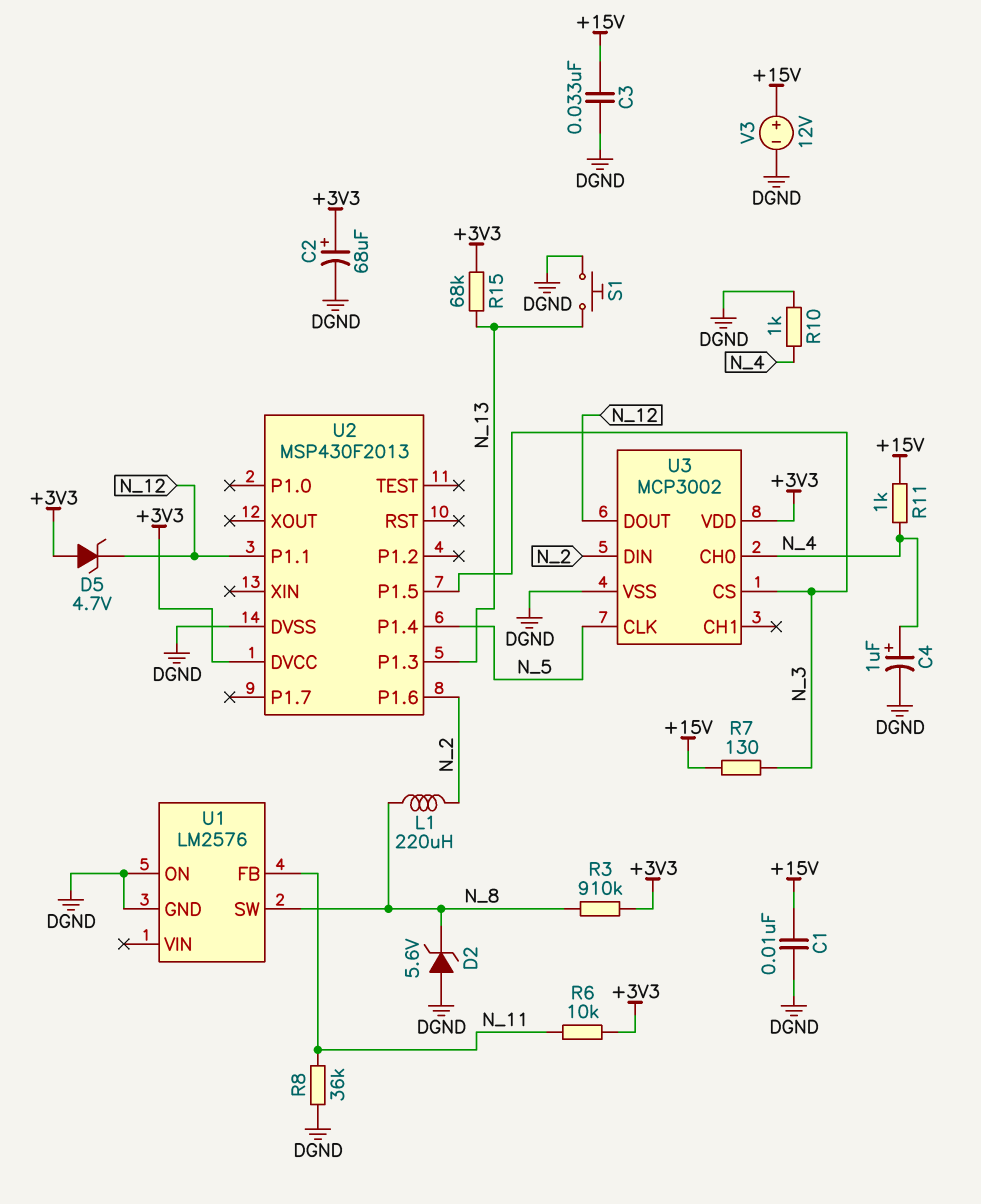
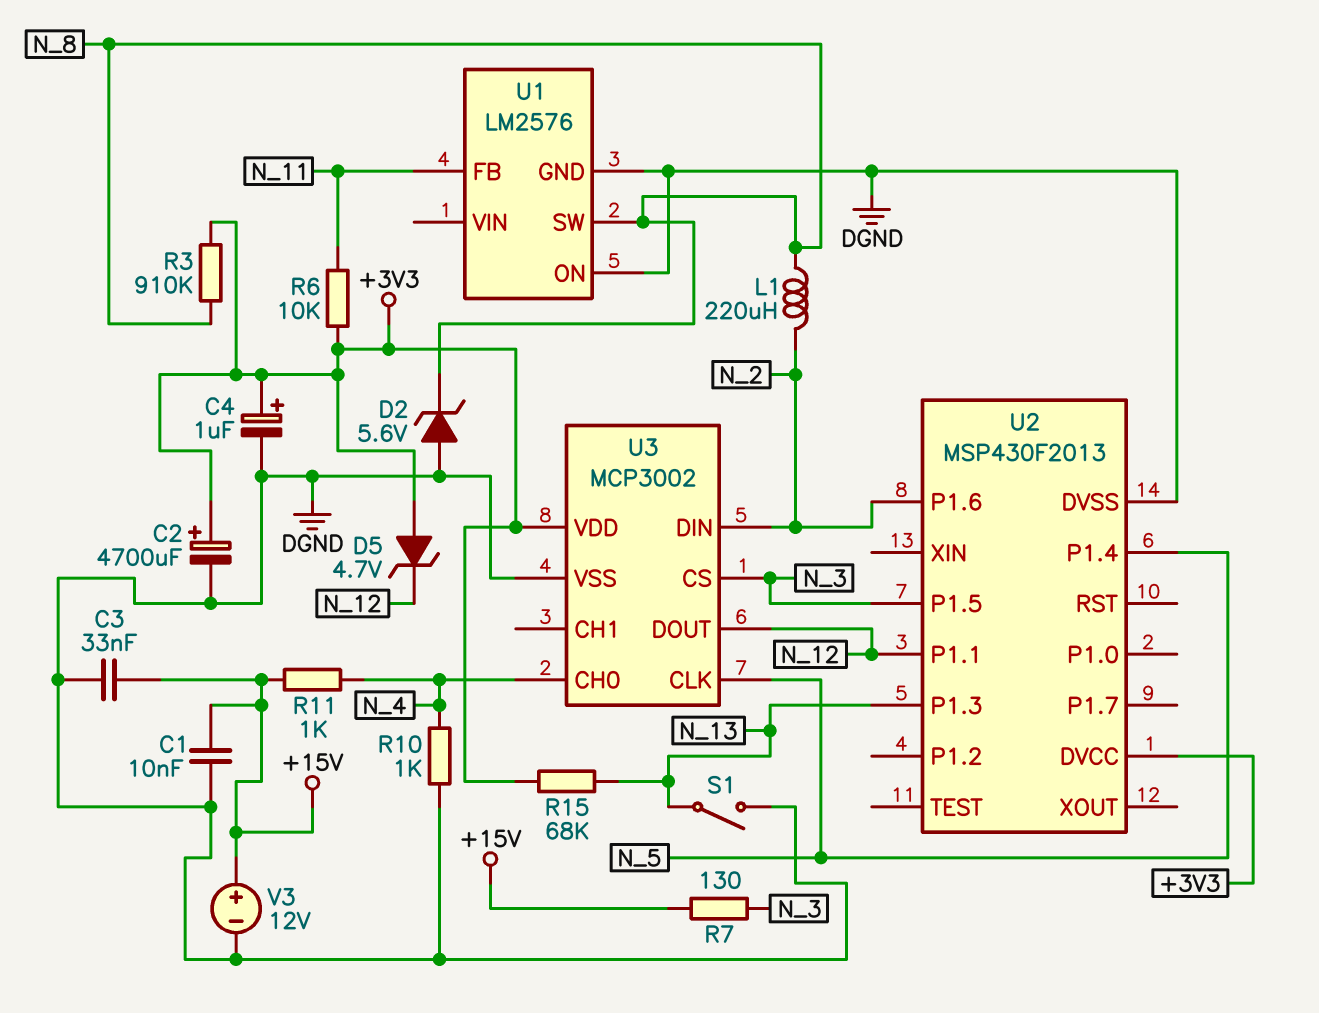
C2: 68uF (plus +3V3, minus DGND) -> 4700uF (plus +3V3, minus DGND)
C4: 1uF (plus N_4, minus DGND) -> 1uF (plus +3V3, minus DGND)
R8: 36k (DGND, N_11) -> none
S1: button (DGND, N_13) -> switch (DGND, N_13)

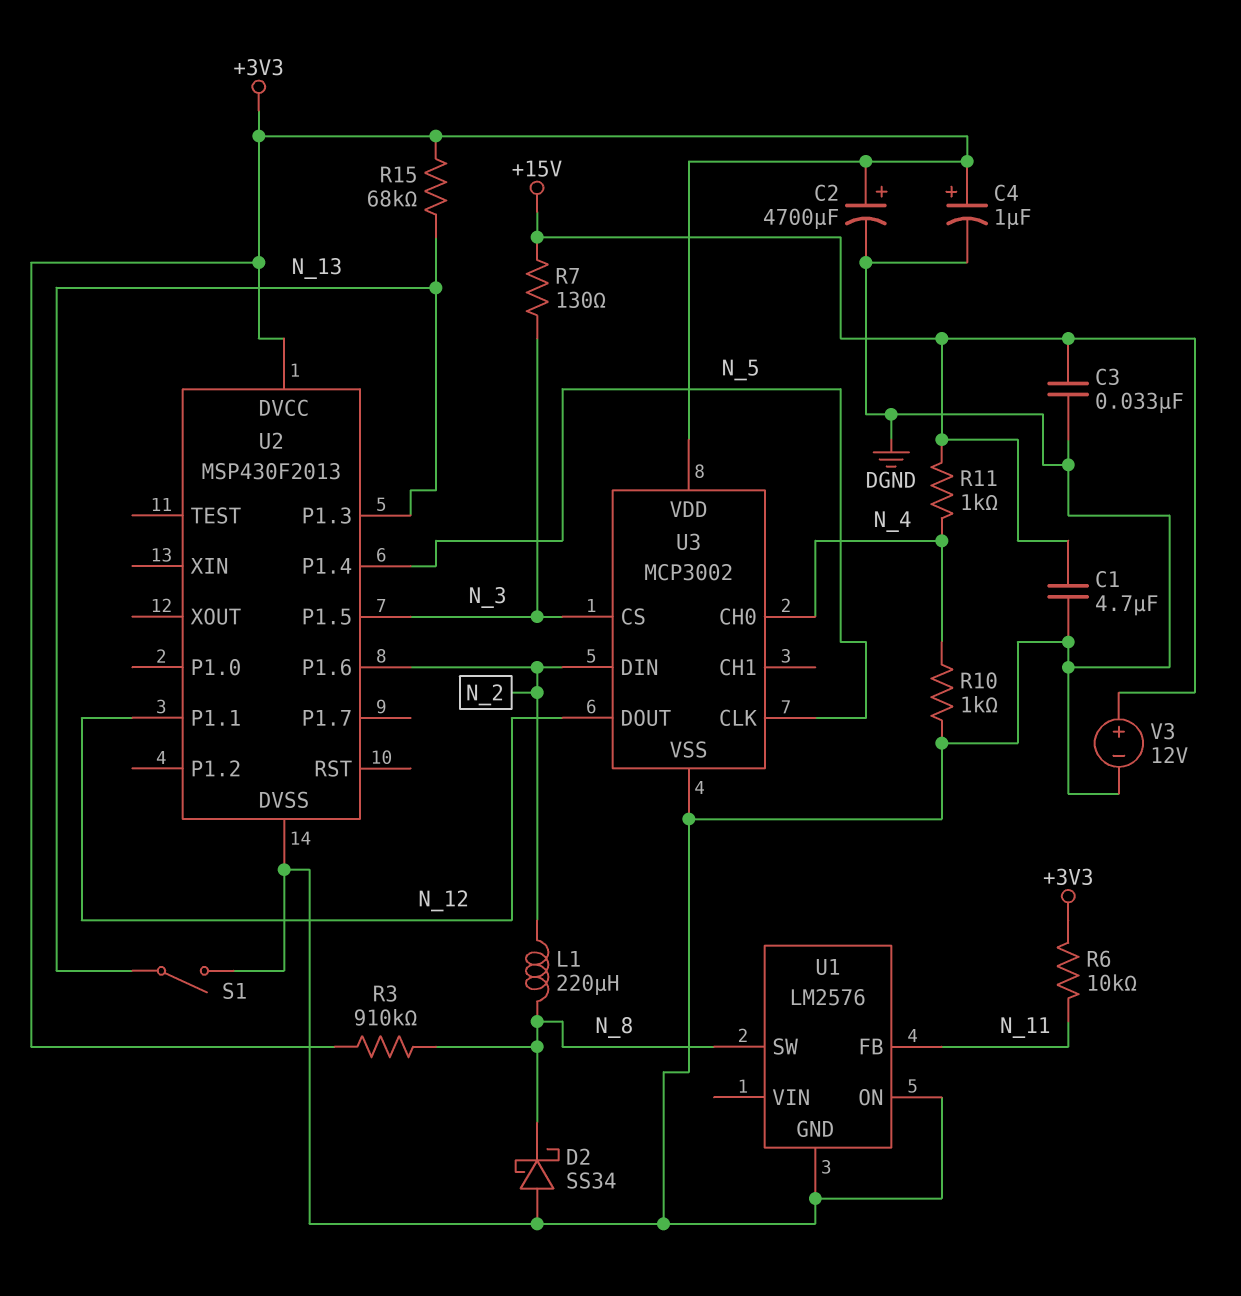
C1: 10nF (+15V, DGND) -> 4.7uF (+15V, DGND)
D2: zener 5.6V (A DGND, K N_8) -> schottky SS34 (A DGND, K N_8)
D5: zener 4.7V (A +3V3, K N_12) -> none

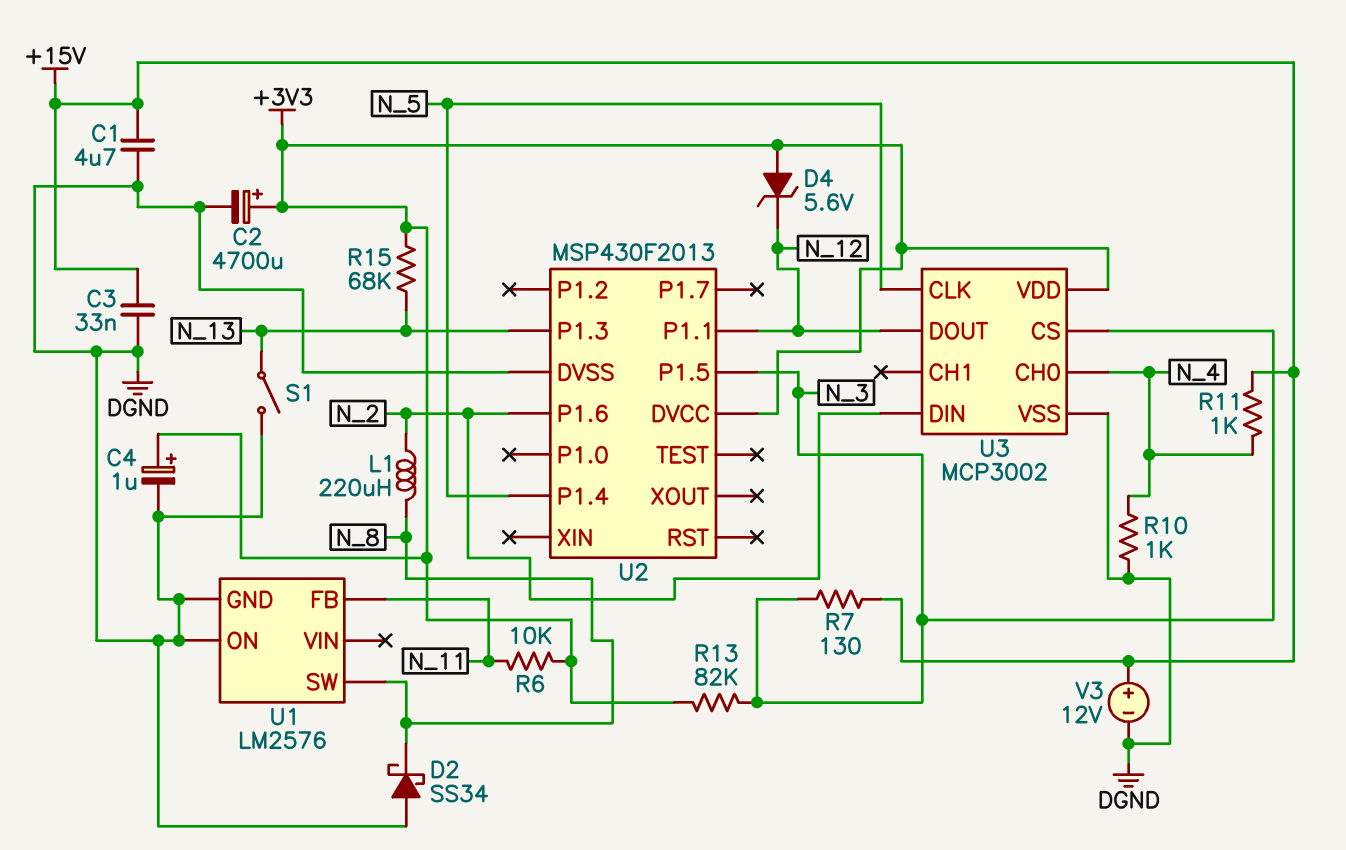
D4: none -> zener 5.6V (A +3V3, K N_12)
R3: 910k (+3V3, N_8) -> none
R13: none -> 82k (+3V3, N_3)

